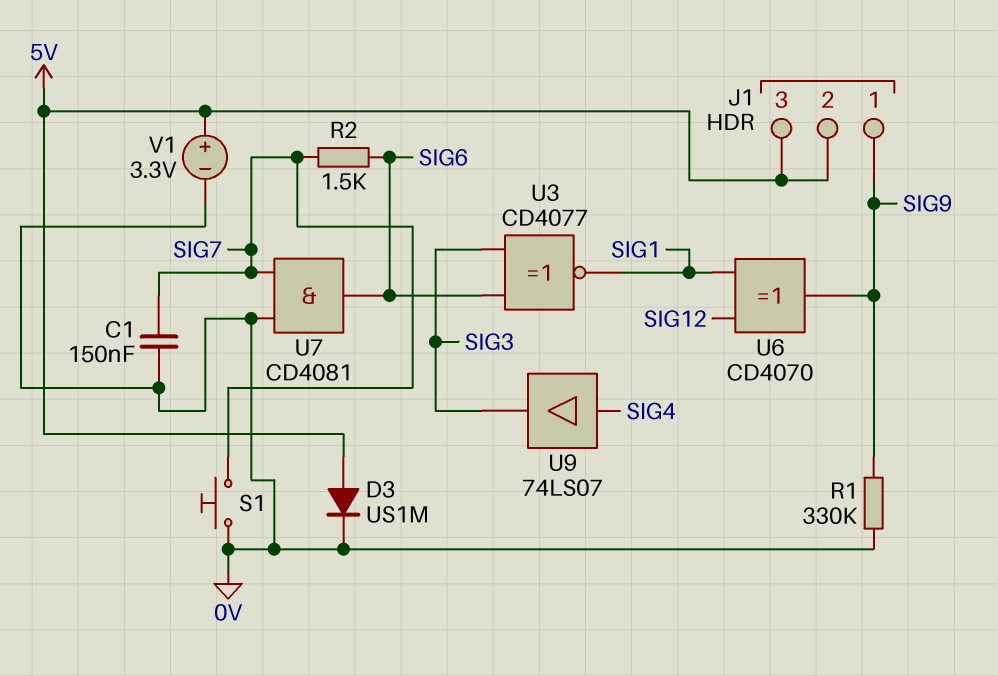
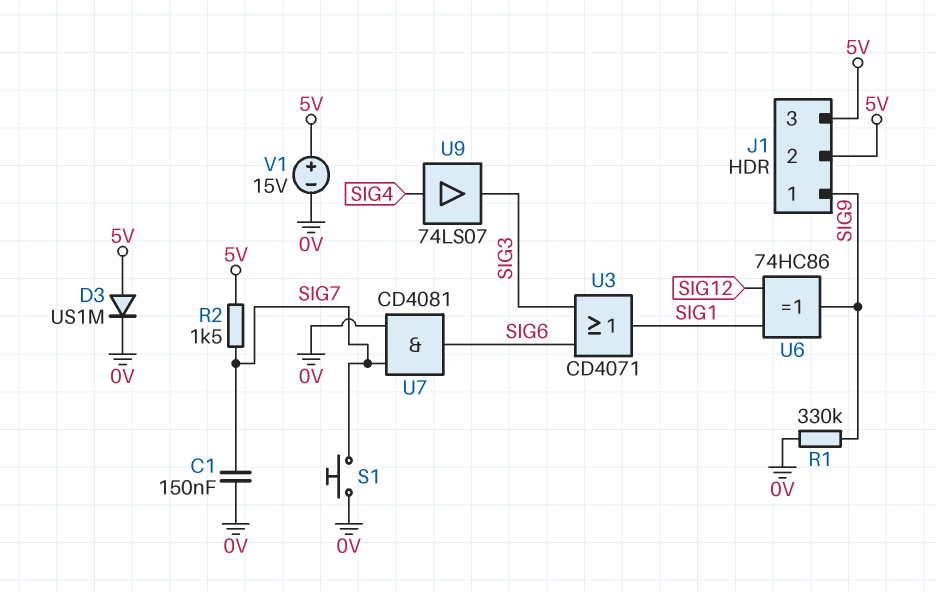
R2: 1.5k (SIG6, SIG7) -> 1.5k (5V, SIG7)
U3: XNOR CD4077 (in SIG3, in SIG6, out SIG1) -> OR CD4071 (in SIG3, in SIG6, out SIG1)
U6: XOR CD4070 (in SIG1, in SIG12, out SIG9) -> XOR 74HC86 (in SIG1, in SIG12, out SIG9)
V1: 3.3V (plus 5V, minus 0V) -> 15V (plus 5V, minus 0V)

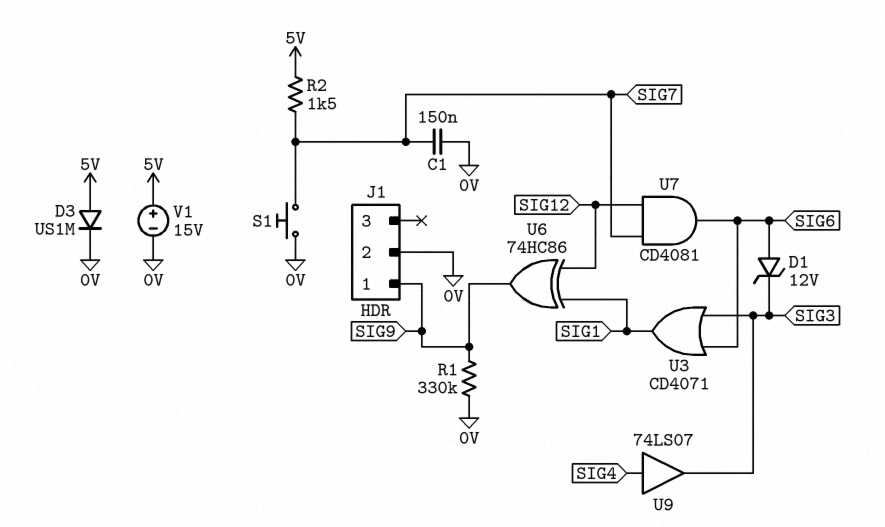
D1: none -> zener 12V (A SIG6, K SIG3)
J1 pin 2: 5V -> 0V
J1 pin 3: 5V -> none
U7: AND CD4081 (in 0V, in SIG7, out SIG6) -> AND CD4081 (in SIG7, in SIG12, out SIG6)

